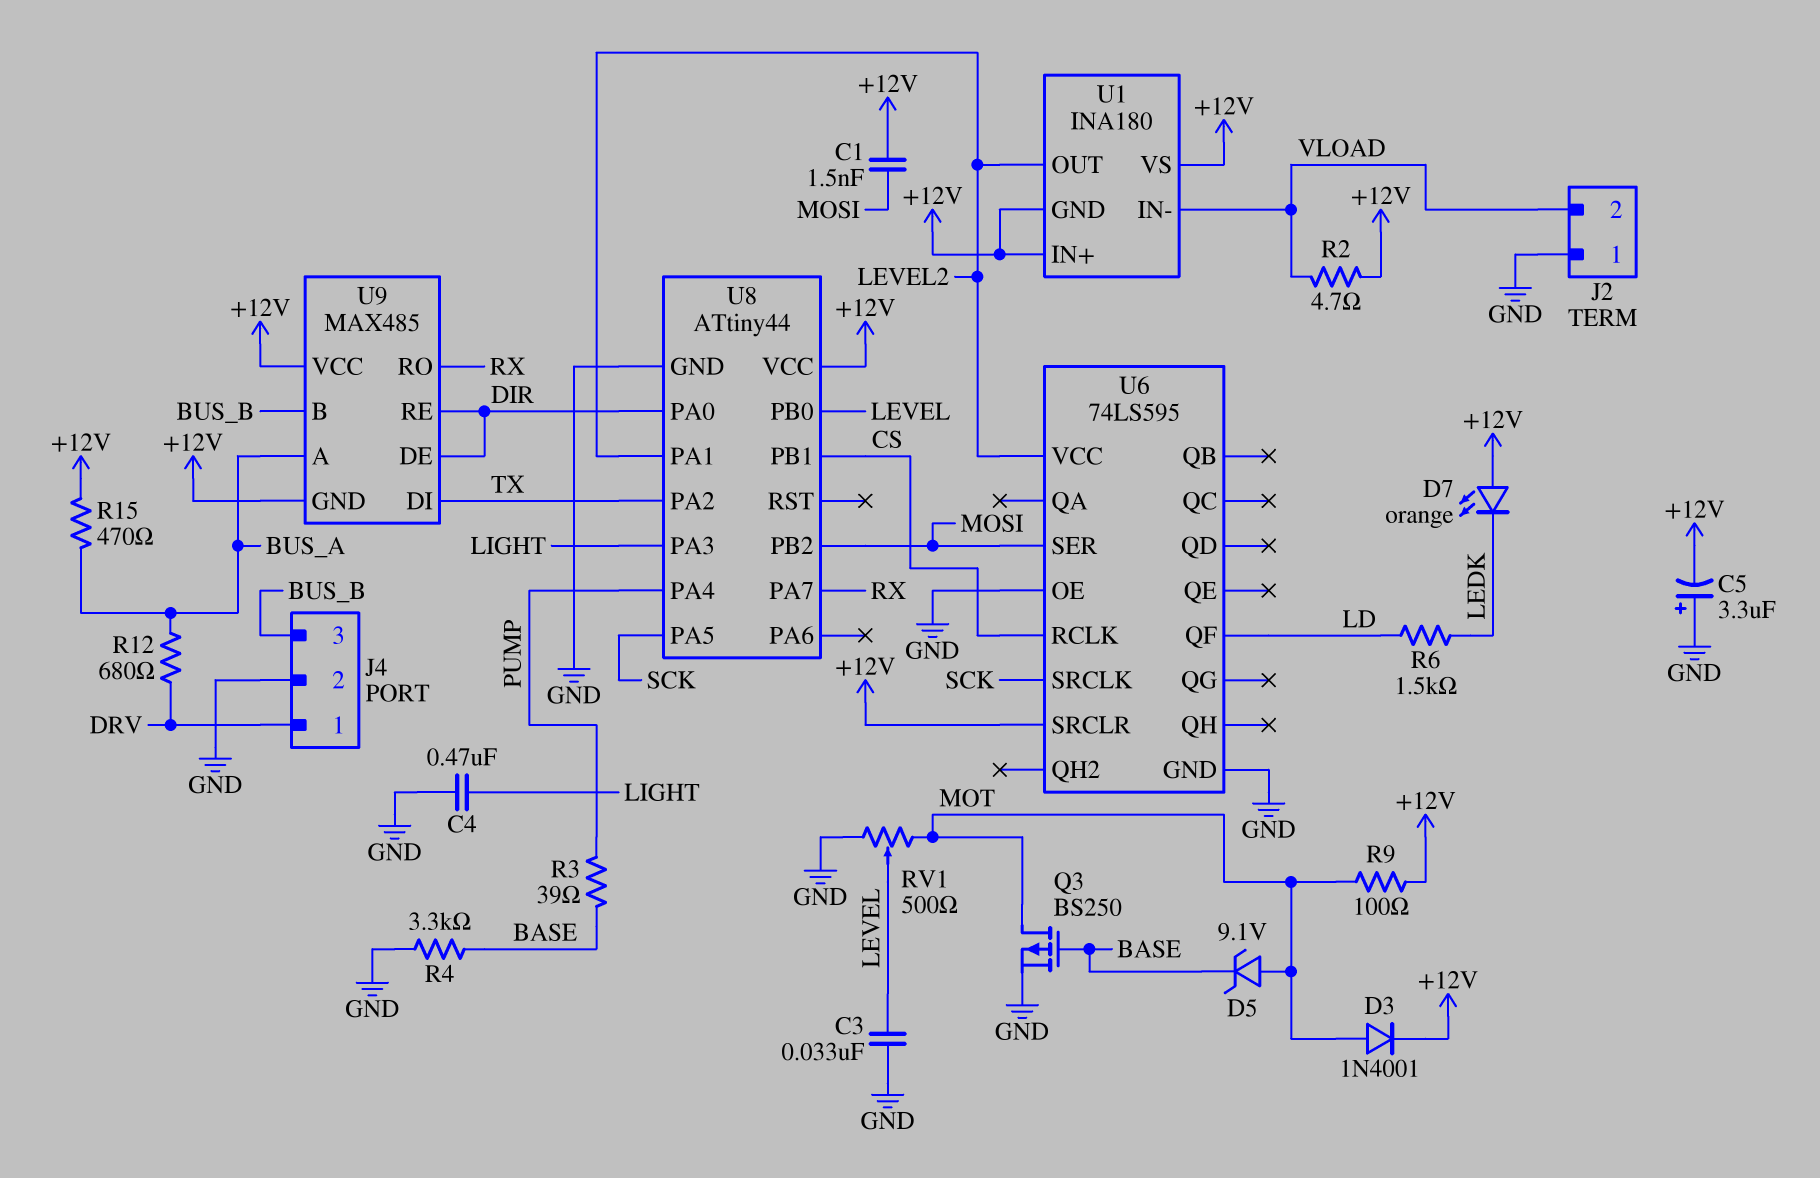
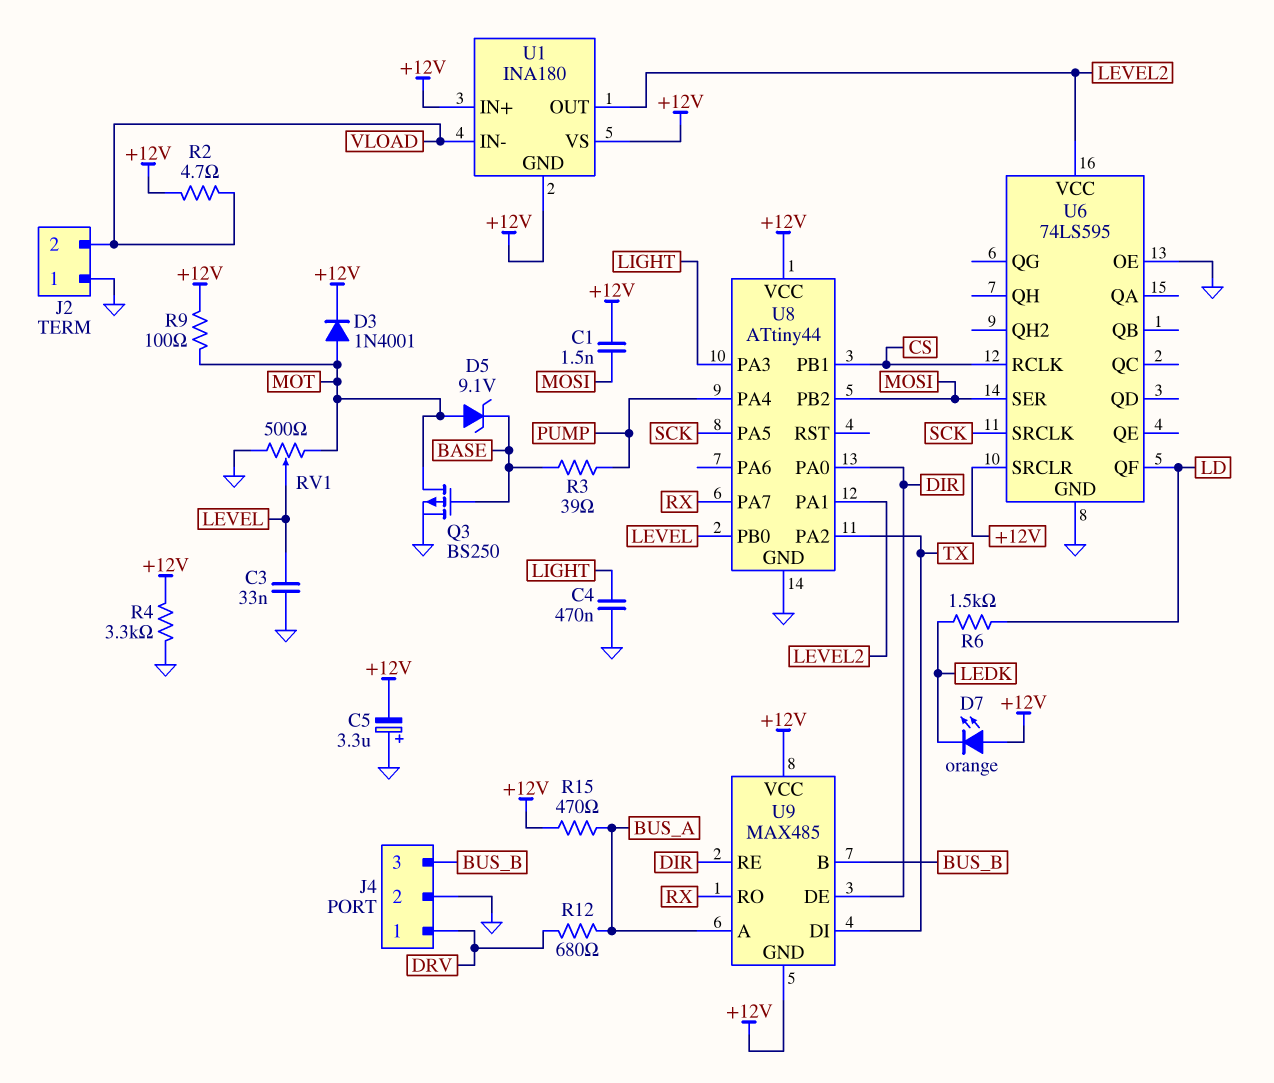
R4: 3.3k (BASE, GND) -> 3.3k (+12V, GND)

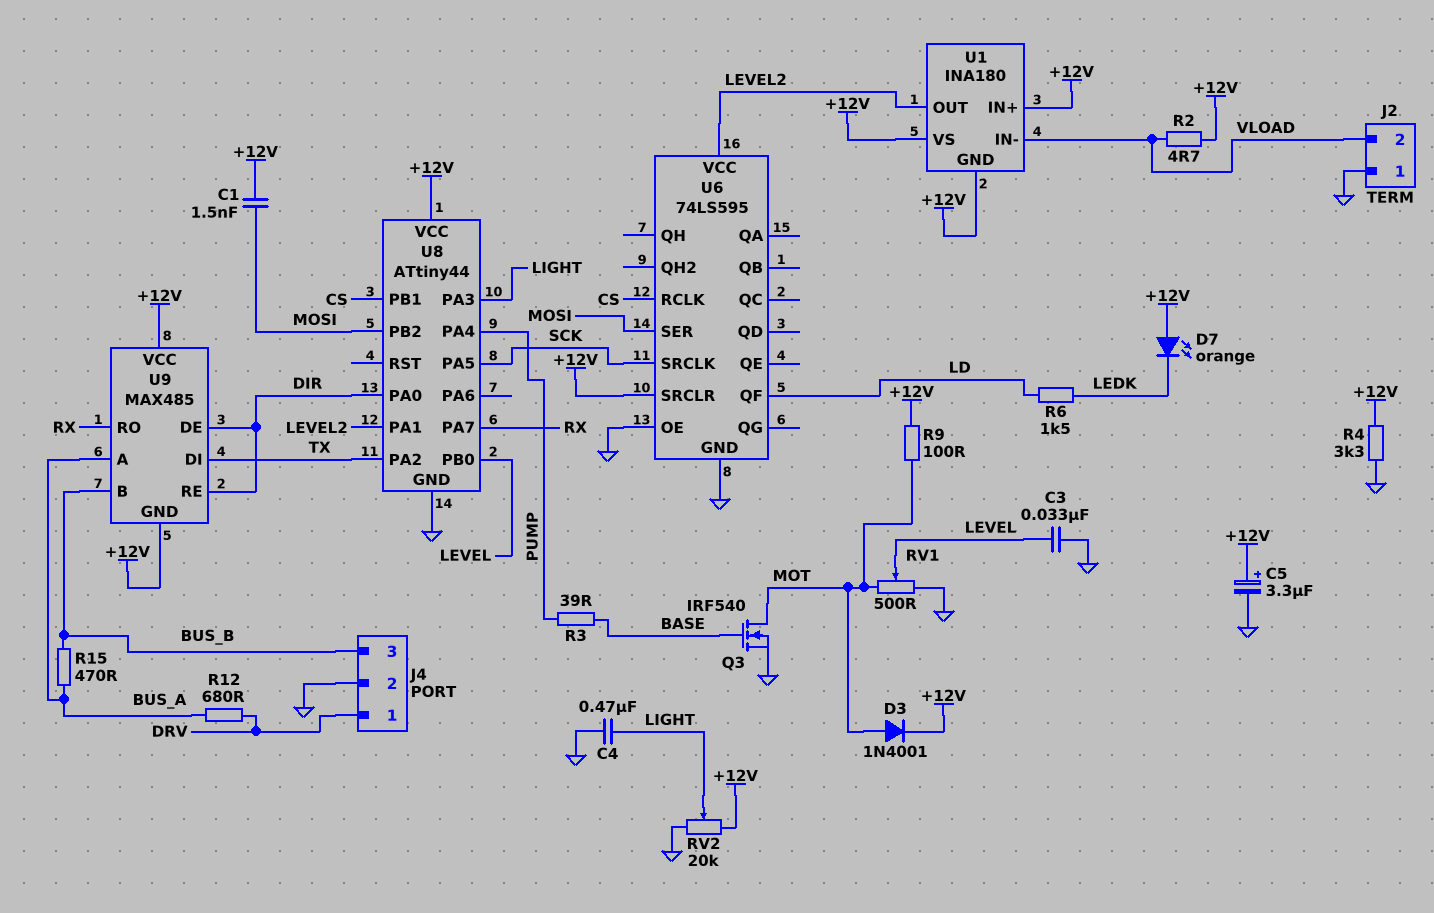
C5: 3.3uF (plus GND, minus +12V) -> 3.3uF (plus +12V, minus GND)
D5: zener 9.1V (A MOT, K BASE) -> none
Q3: PMOS BS250 (G BASE, D MOT, S GND) -> NMOS IRF540 (G BASE, D MOT, S GND)
R15: 470 (+12V, BUS_A) -> 470 (BUS_A, BUS_B)
RV2: none -> 20k (+12V, GND, wiper LIGHT)

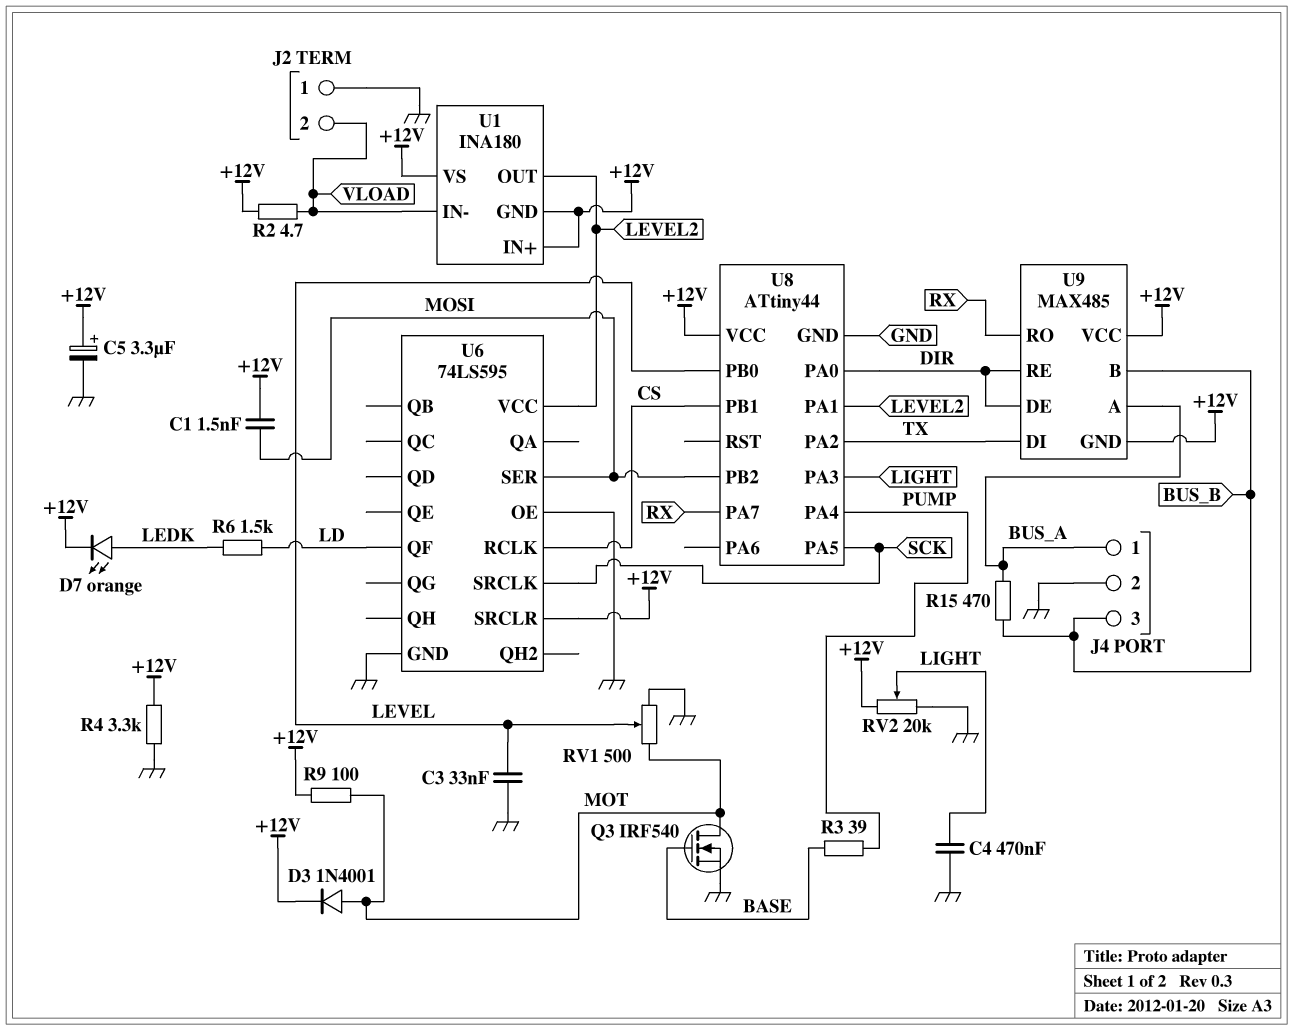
D7: LED orange (A +12V, K LEDK) -> LED orange (A LEDK, K +12V)
J4 pin 1: DRV -> BUS_A
R12: 680 (BUS_A, DRV) -> none

